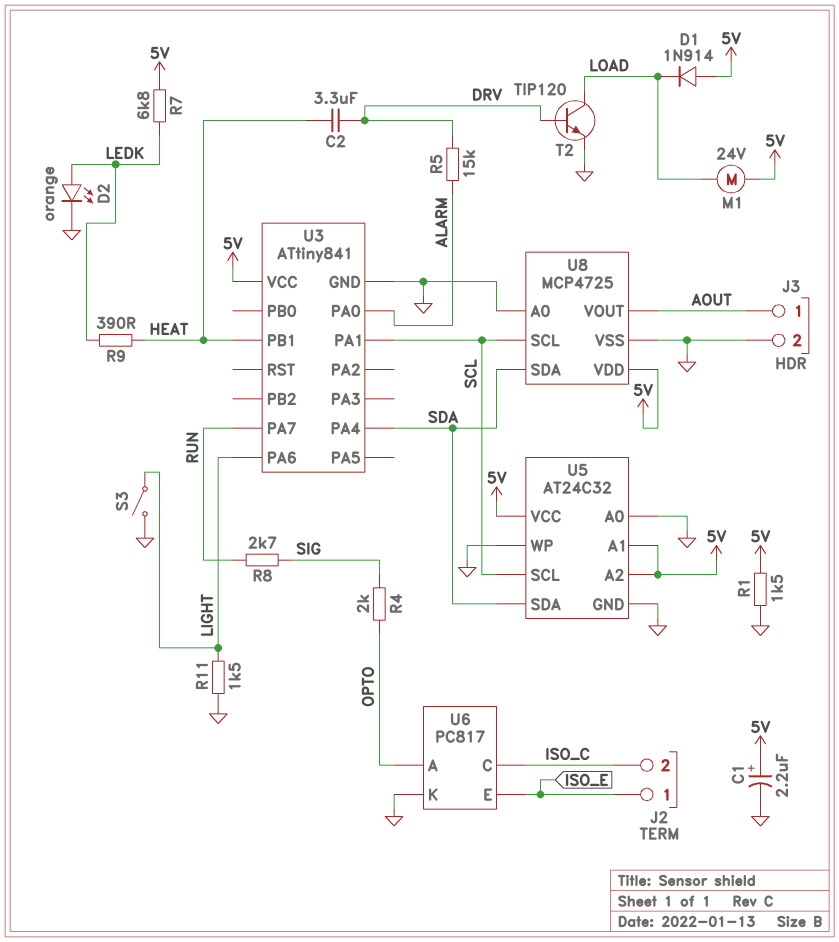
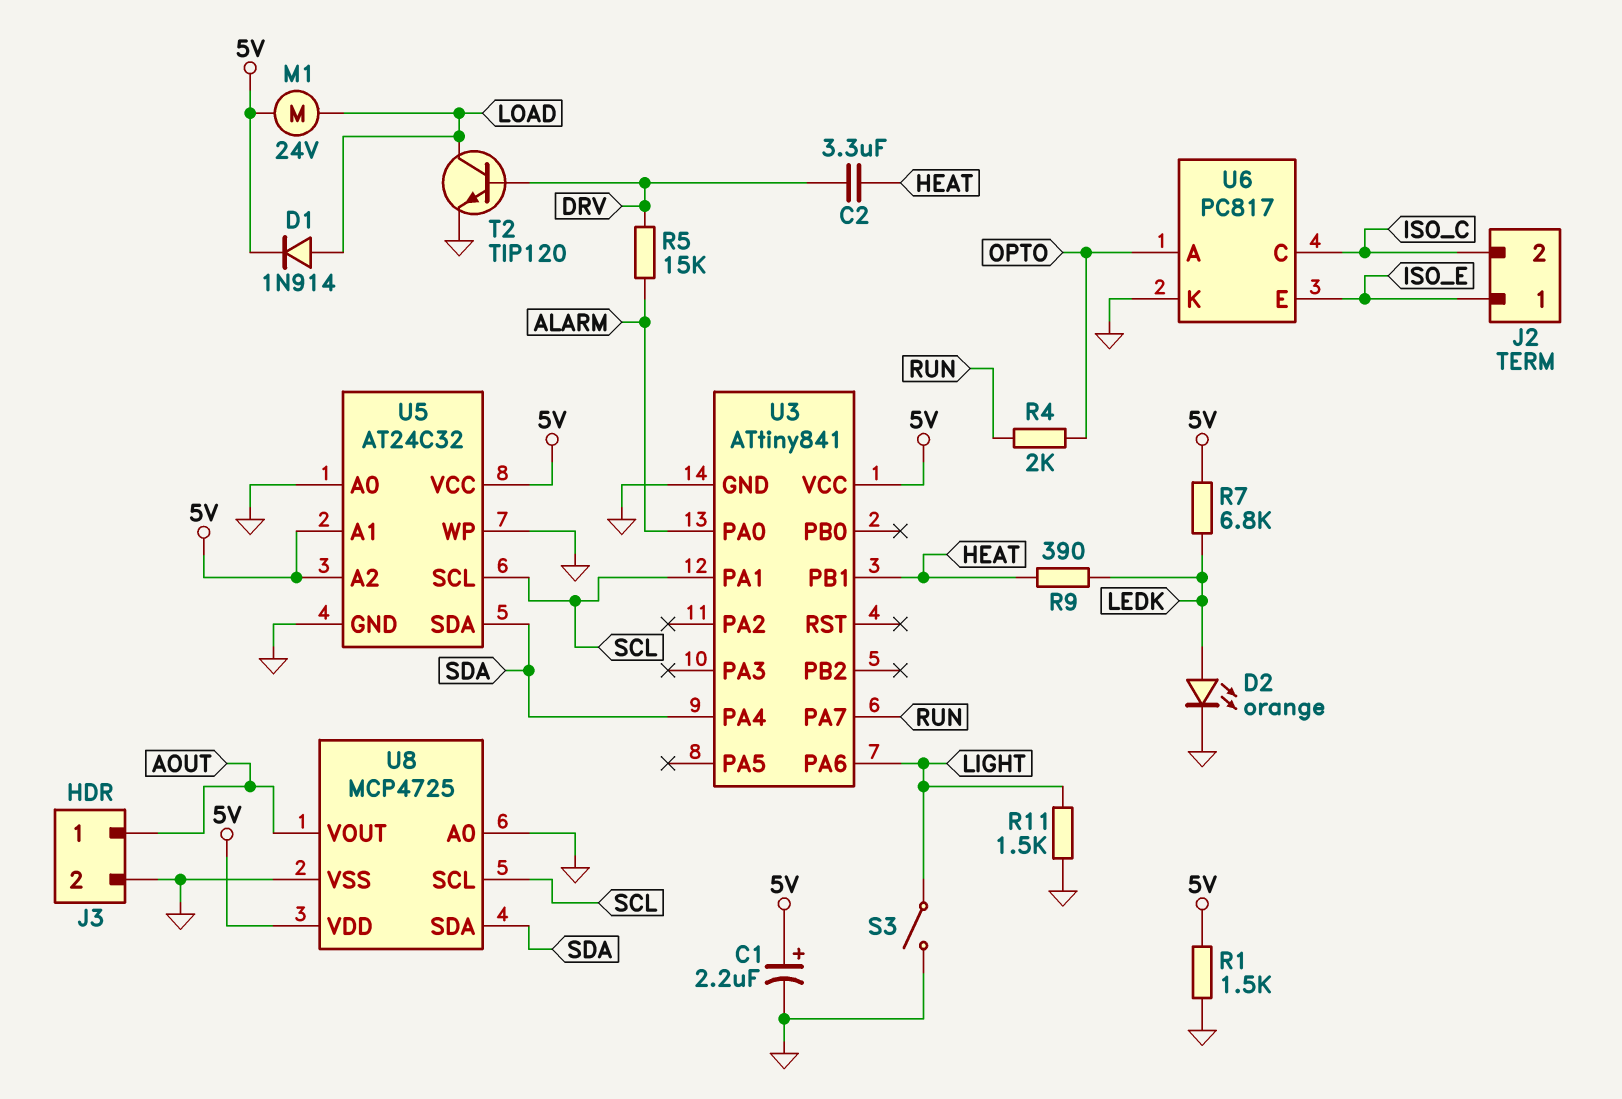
D1: diode 1N914 (A 5V, K LOAD) -> diode 1N914 (A LOAD, K 5V)
R4: 2k (OPTO, SIG) -> 2k (OPTO, RUN)
R8: 2.7k (RUN, SIG) -> none

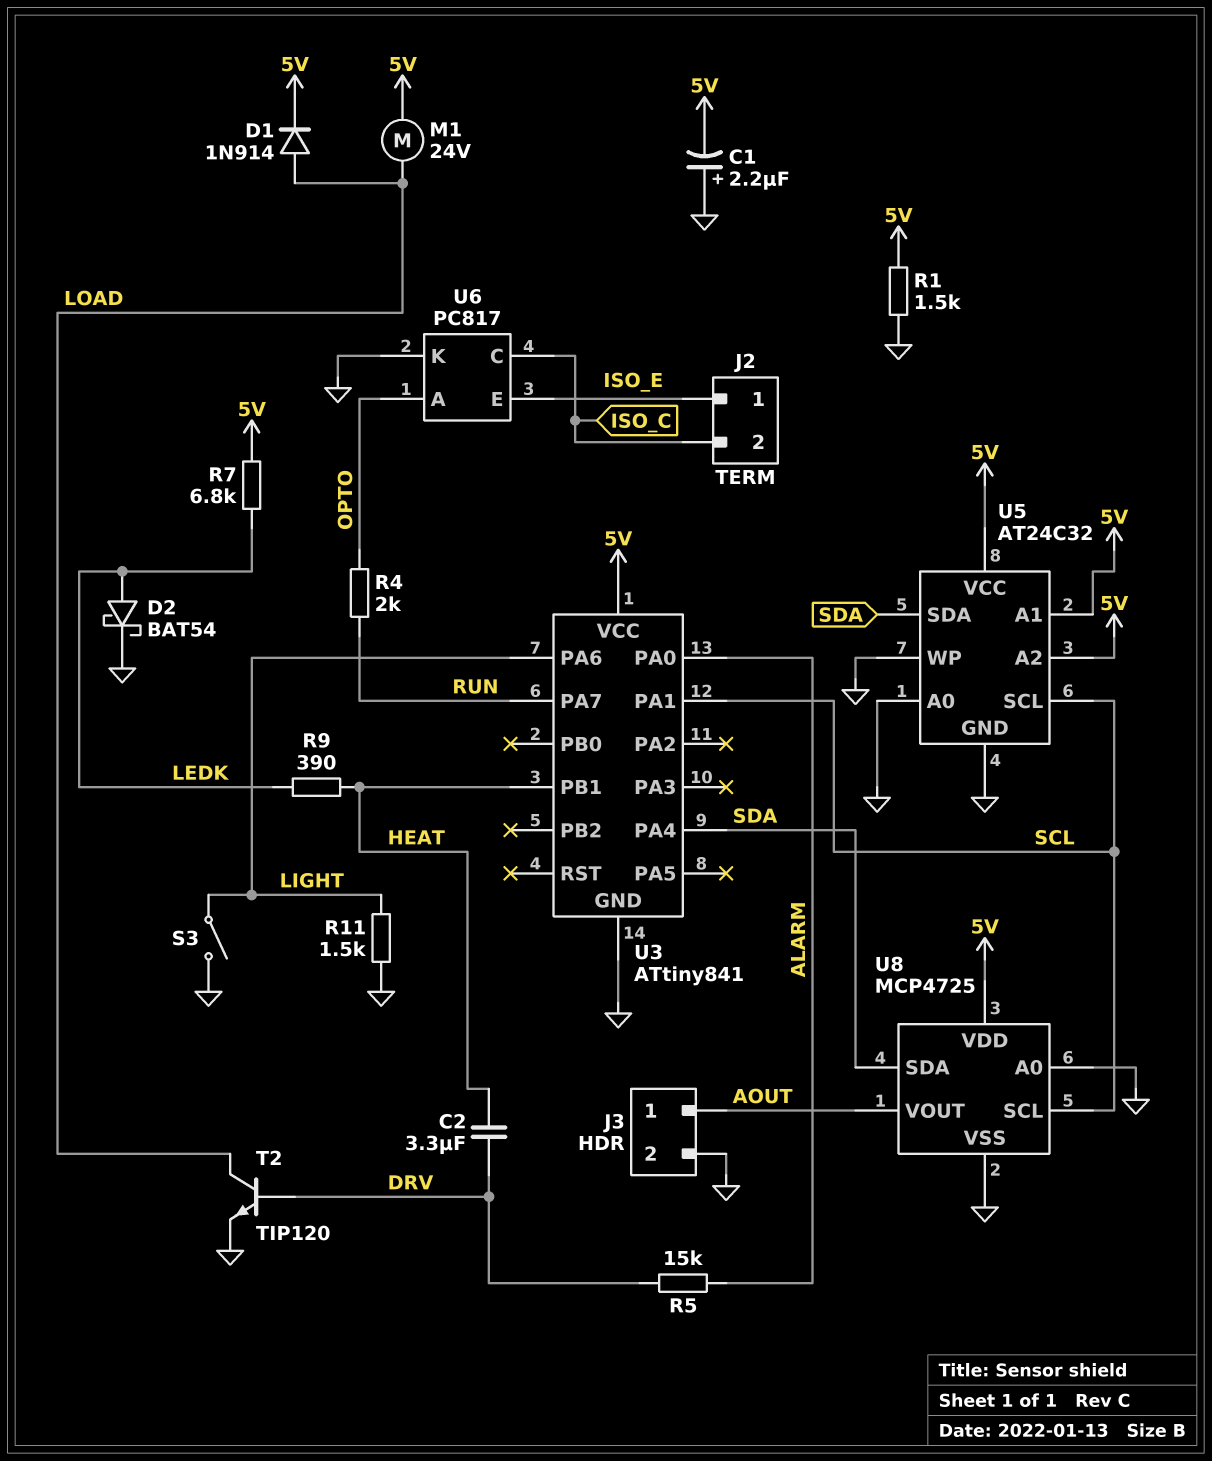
C1: 2.2uF (plus 5V, minus GND) -> 2.2uF (plus GND, minus 5V)
D2: LED orange (A LEDK, K GND) -> schottky BAT54 (A LEDK, K GND)

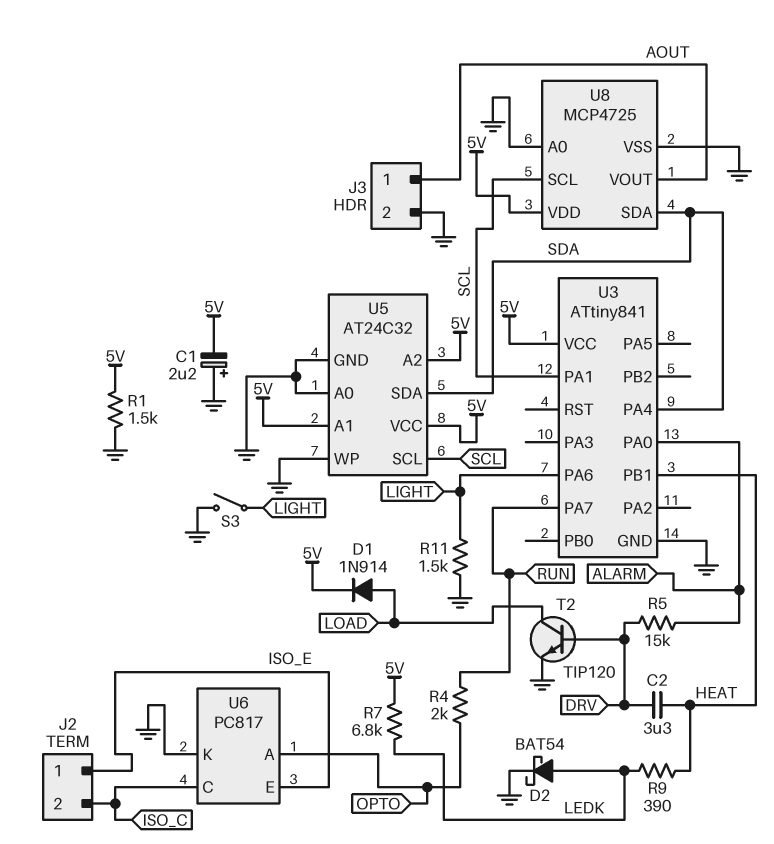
M1: motor 24V (5V, LOAD) -> none

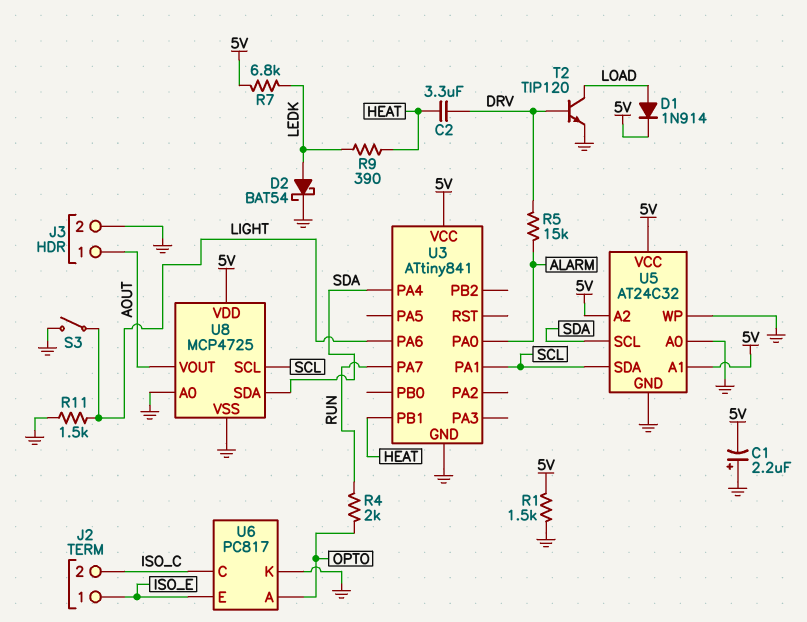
U5 pin SCL: SCL -> SDA
U5 pin SDA: SDA -> SCL

